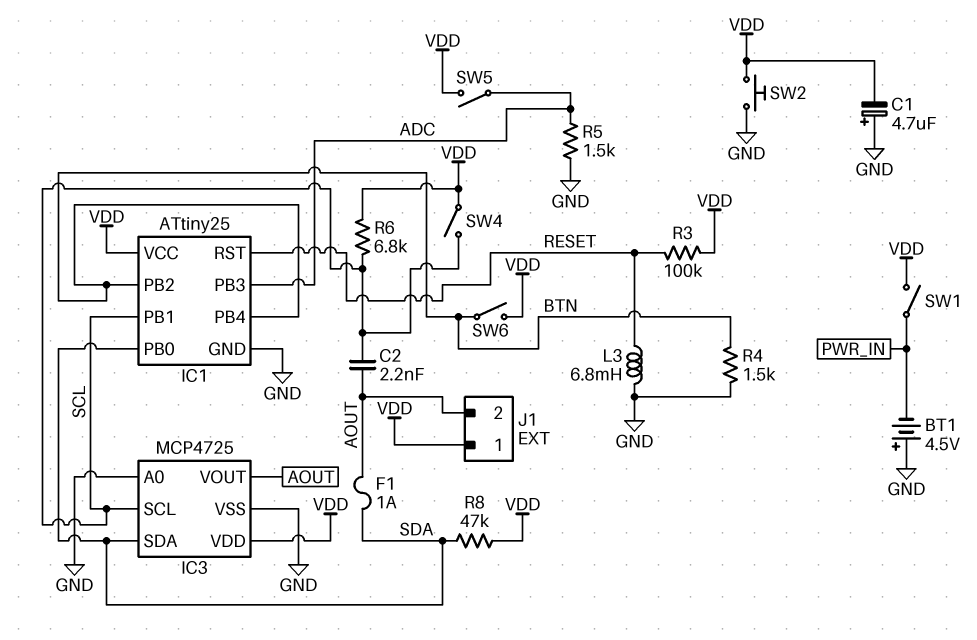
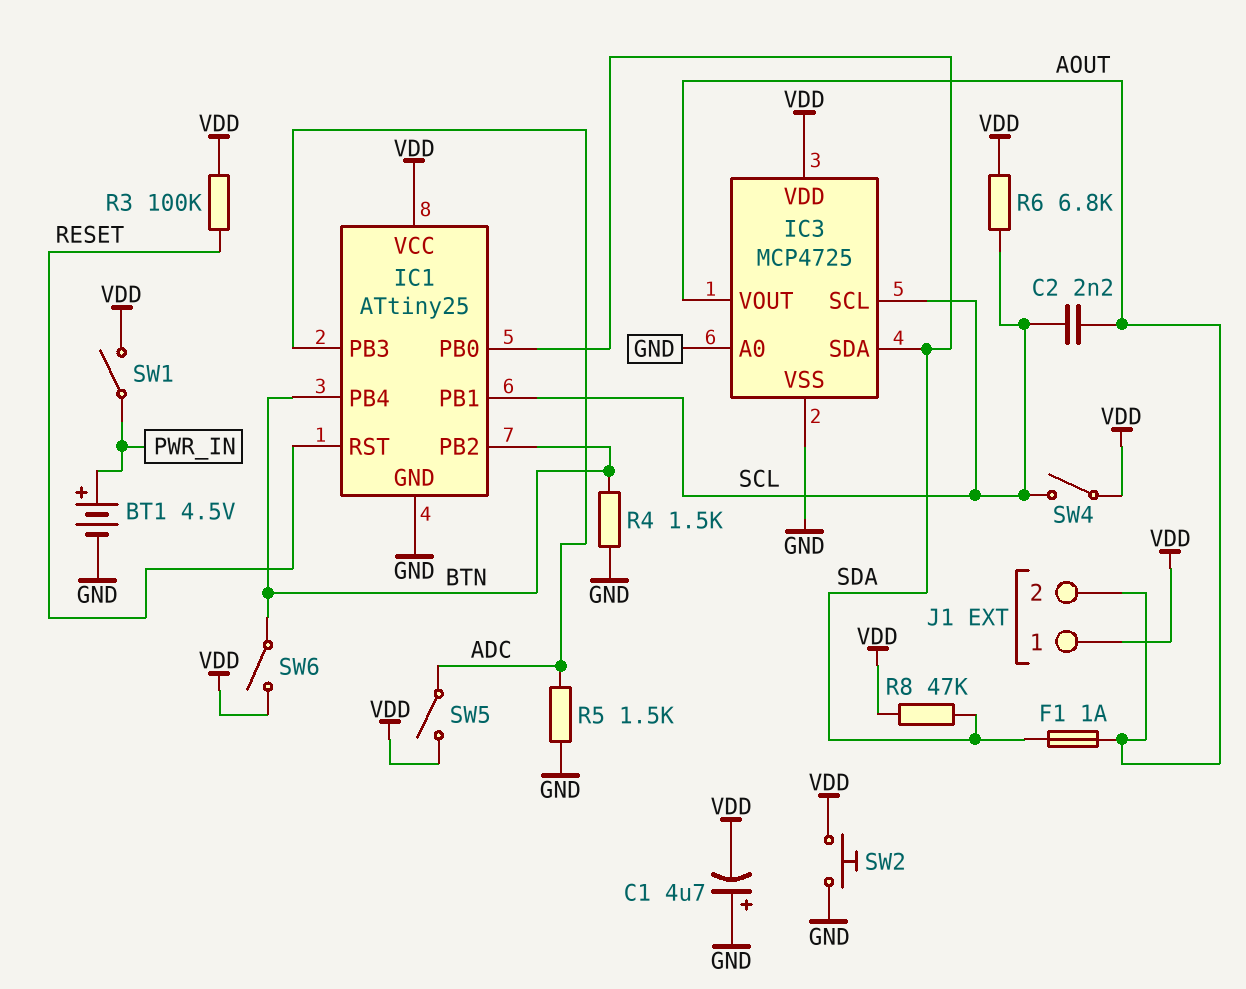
BT1: 4.5V (plus GND, minus PWR_IN) -> 4.5V (plus PWR_IN, minus GND)
L3: 6.8mH (GND, RESET) -> none

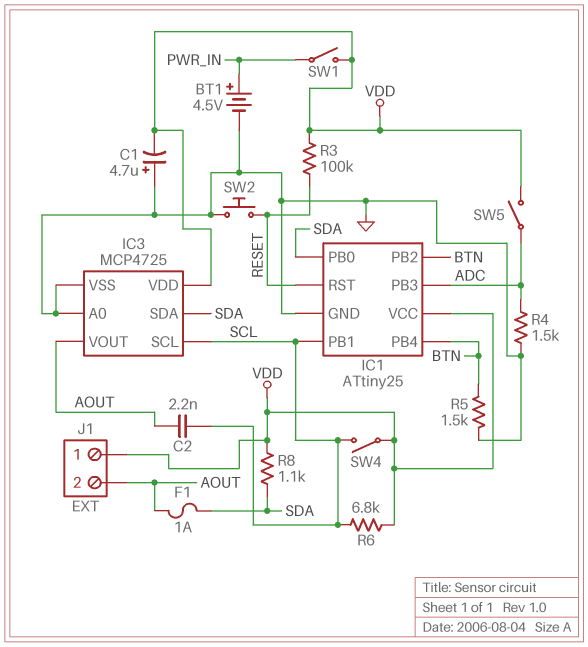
R4: 1.5k (BTN, GND) -> 1.5k (ADC, GND)
R5: 1.5k (ADC, GND) -> 1.5k (BTN, GND)
R8: 47k (SDA, VDD) -> 1.1k (SDA, VDD)
SW2: button (GND, VDD) -> button (GND, RESET)
SW6: switch (BTN, VDD) -> none

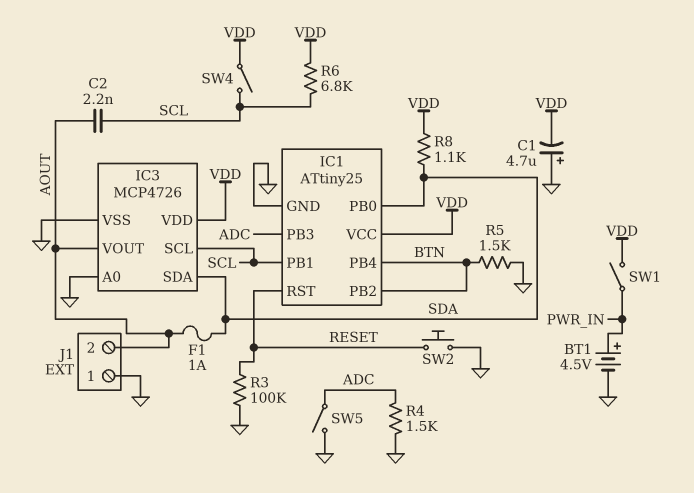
IC3: MCP4725 -> MCP4726
J1 pin 1: VDD -> GND
R3: 100k (RESET, VDD) -> 100k (GND, RESET)
SW5: switch (ADC, VDD) -> switch (ADC, GND)

